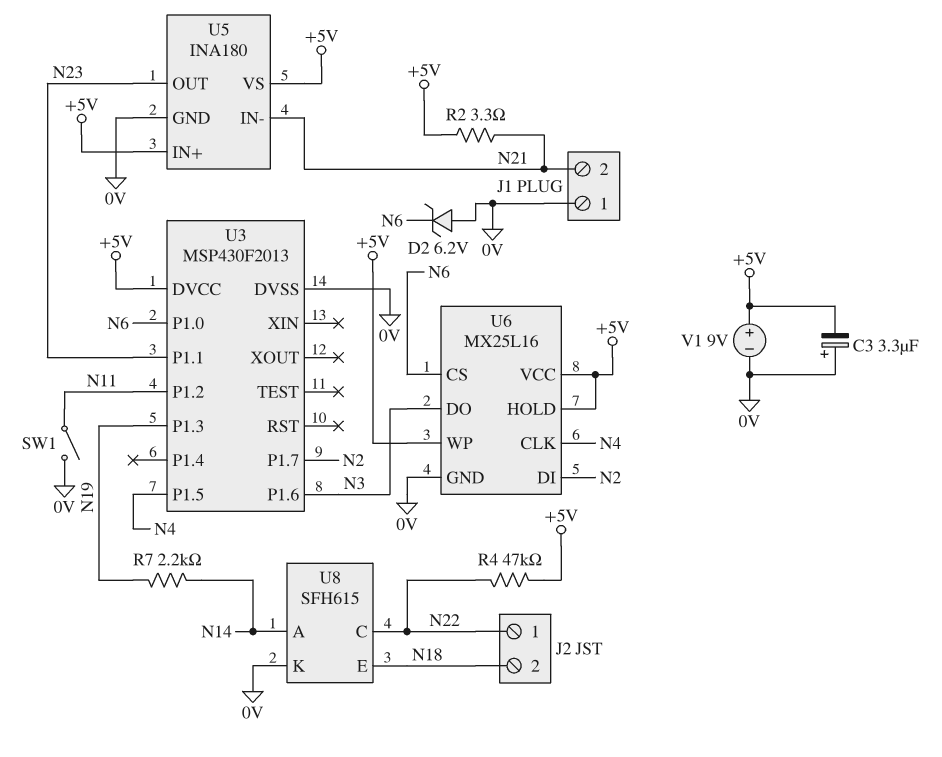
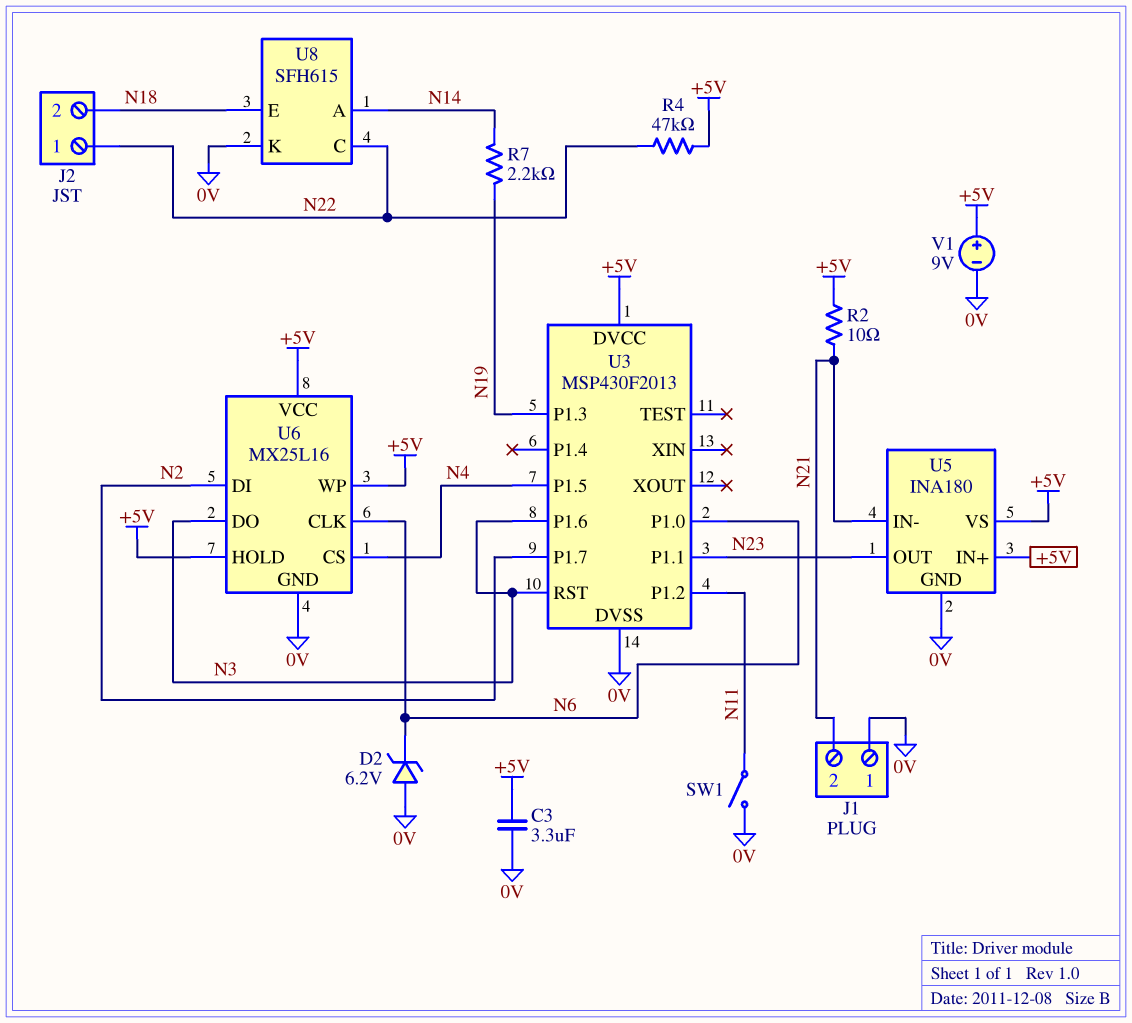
C3: 3.3uF (plus 0V, minus +5V) -> 3.3uF (+5V, 0V)
R2: 3.3 (+5V, N21) -> 10 (+5V, N21)
U3 pin RST: none -> N3
U6 pin CLK: N4 -> N6
U6 pin CS: N6 -> N4

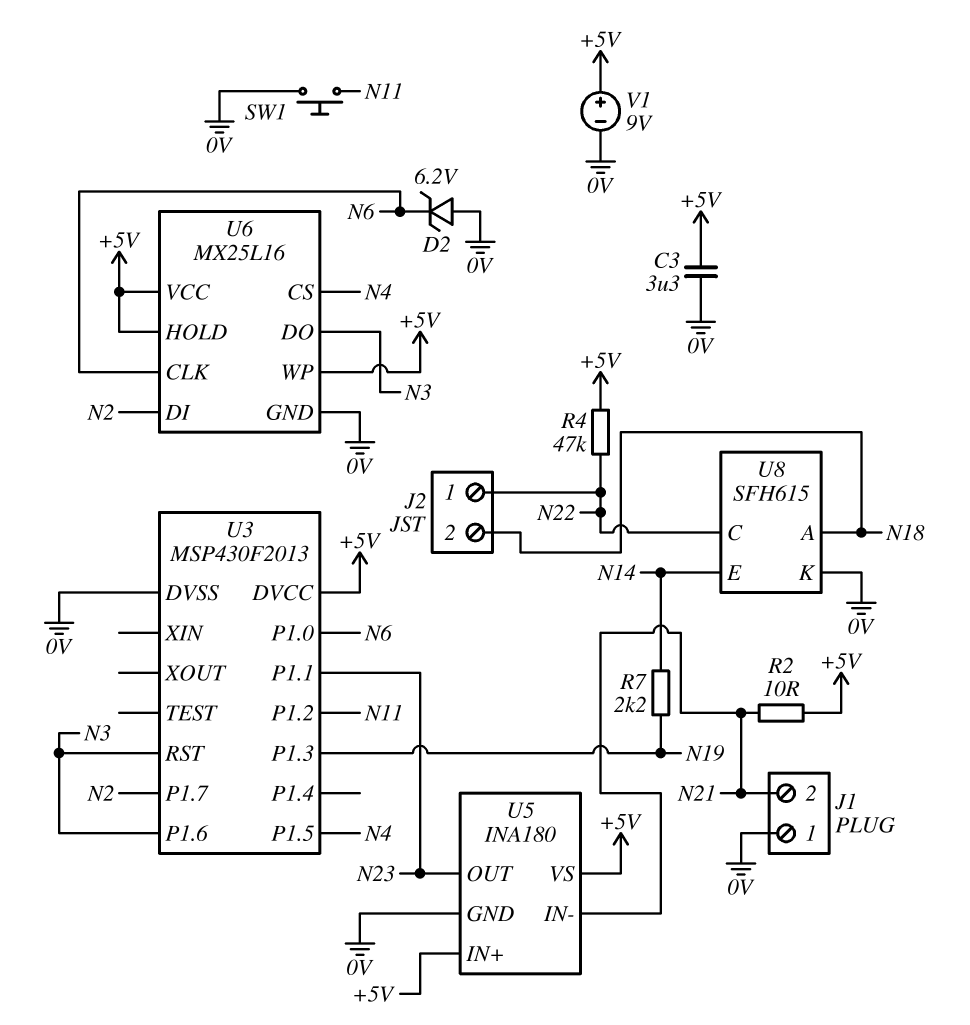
SW1: switch (0V, N11) -> button (0V, N11)
U8 pin A: N14 -> N18
U8 pin E: N18 -> N14

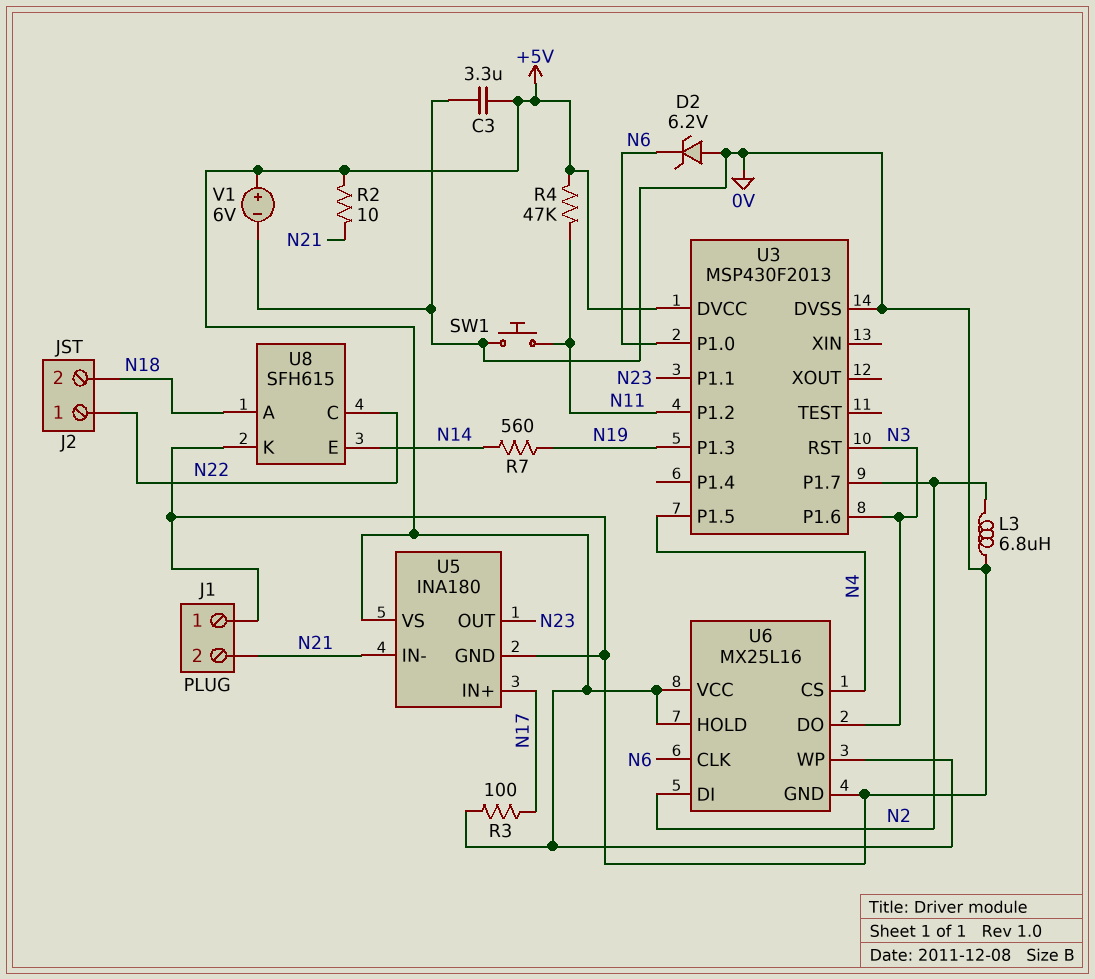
L3: none -> 6.8uH (0V, N2)
R3: none -> 100 (+5V, N17)
R4: 47k (+5V, N22) -> 47k (+5V, N11)
R7: 2.2k (N14, N19) -> 560 (N14, N19)
U5 pin IN+: +5V -> N17
V1: 9V (plus +5V, minus 0V) -> 6V (plus +5V, minus 0V)

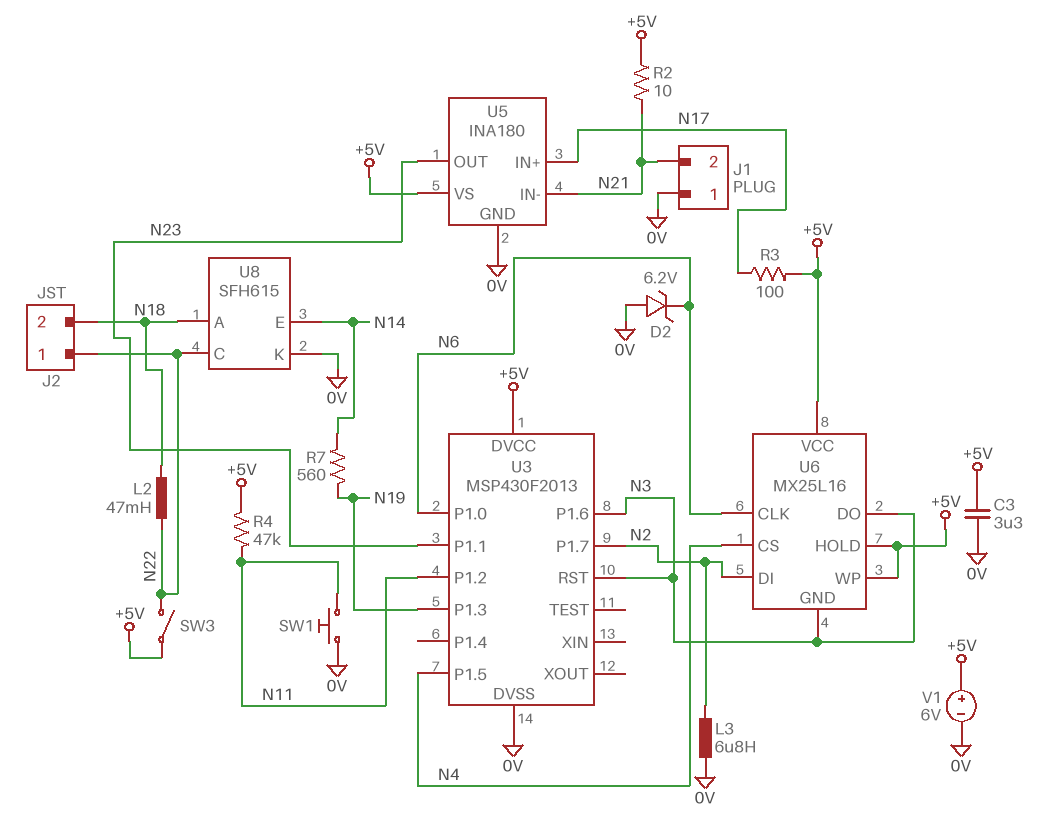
L2: none -> 47mH (N18, N22)
SW3: none -> switch (+5V, N22)
U6 pin GND: 0V -> N3

